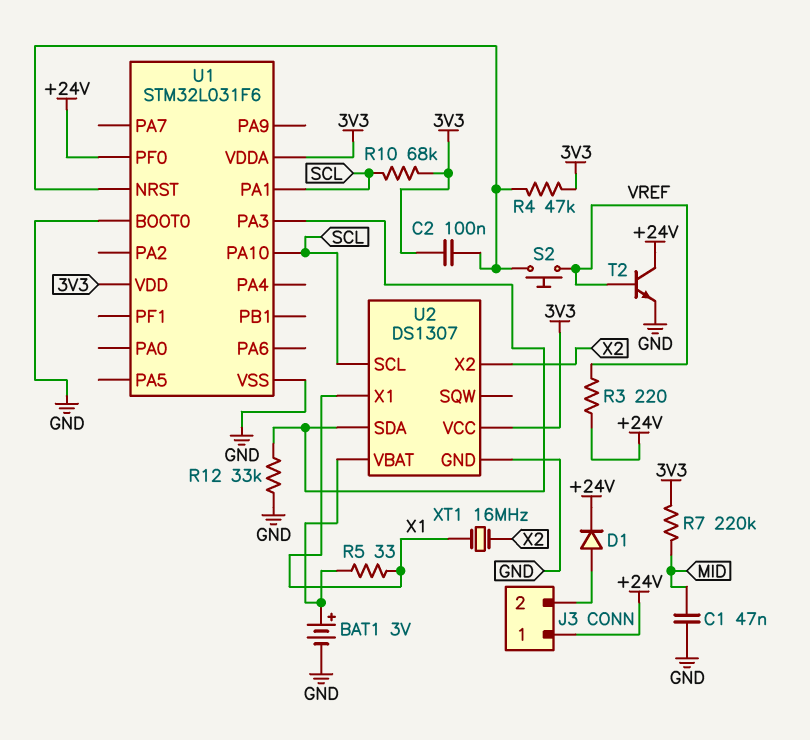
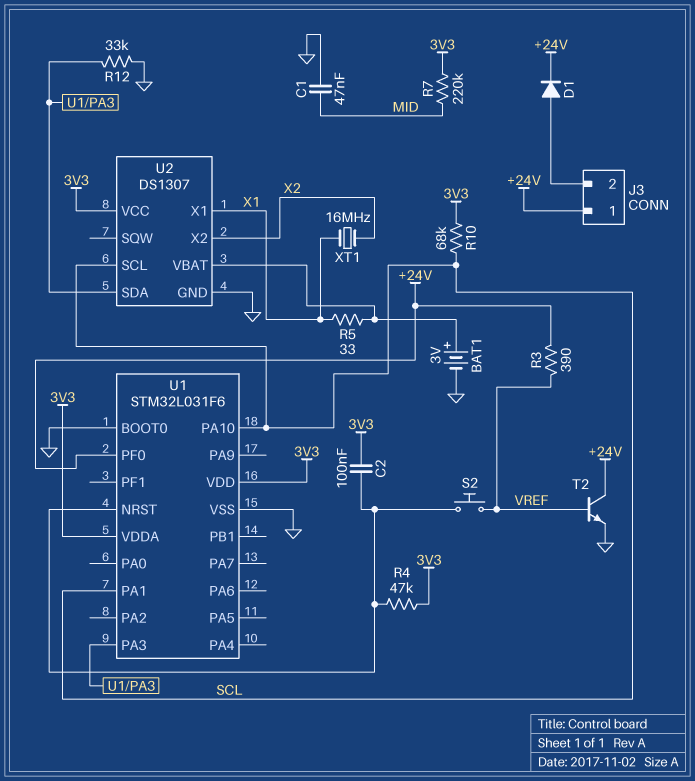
R3: 220 (+24V, VREF) -> 390 (+24V, VREF)

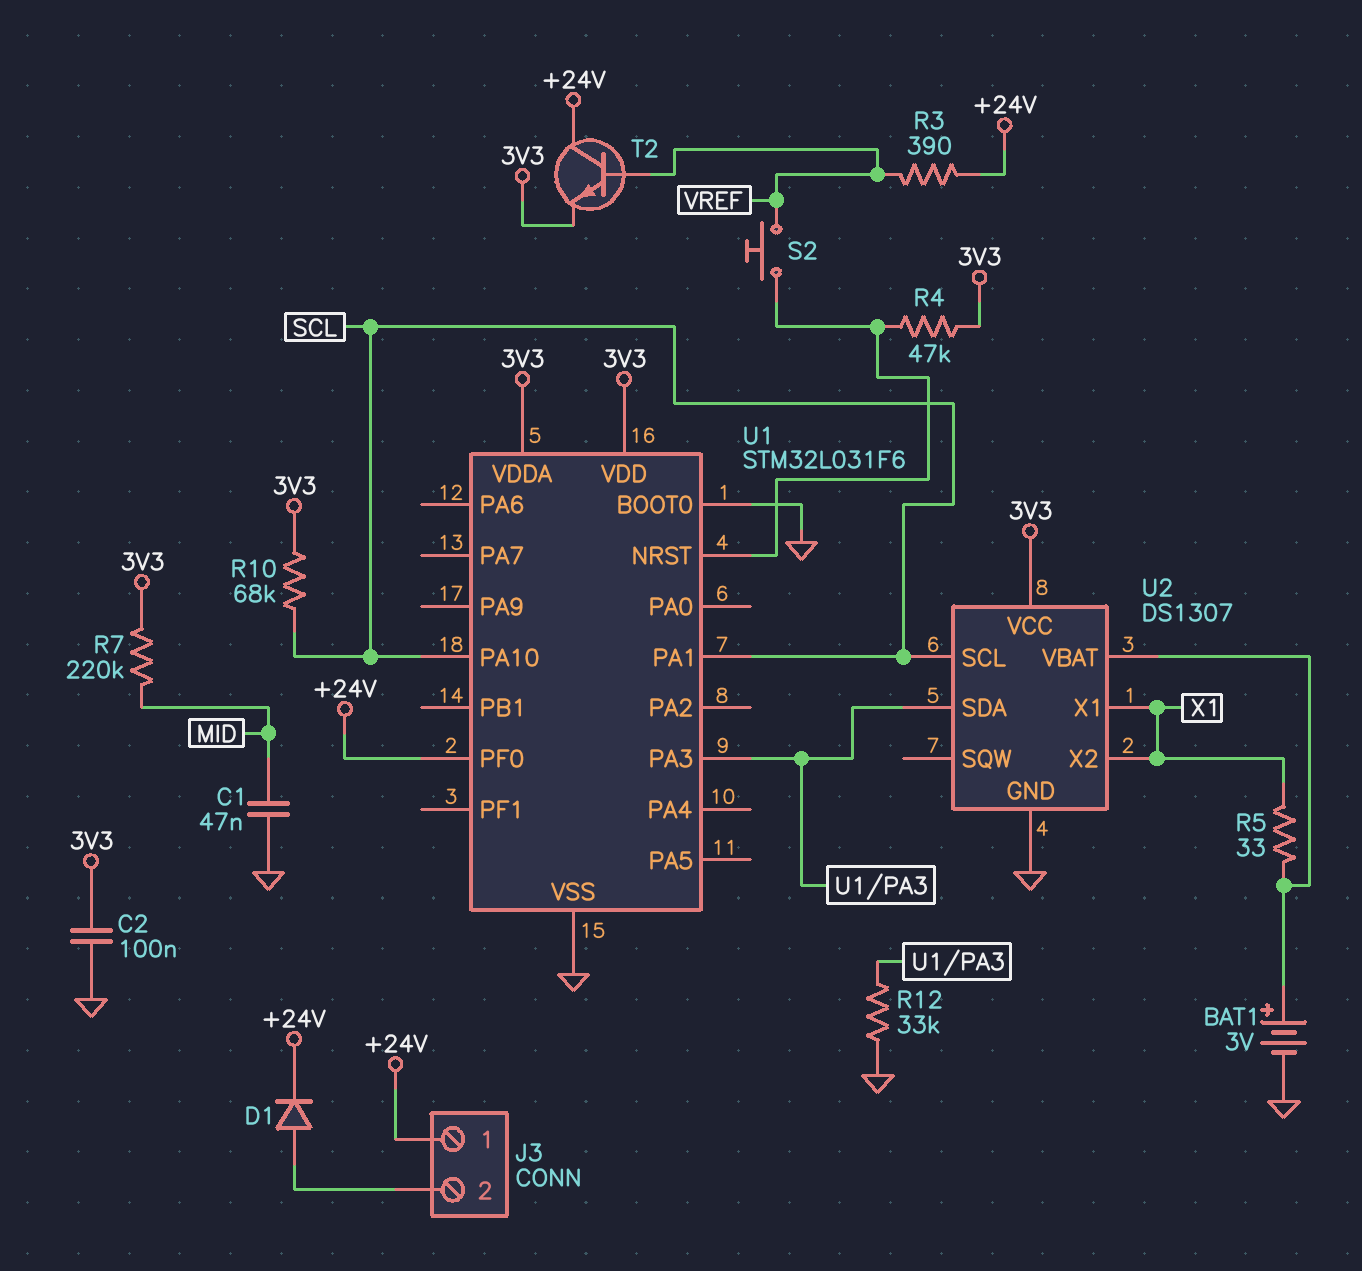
C2: 100nF (3V3, U1/NRST) -> 100nF (3V3, GND)
T2: NPN (B VREF, C +24V, E GND) -> NPN (B VREF, C +24V, E 3V3)
U2 pin X2: X2 -> X1
XT1: 16MHz (X1, X2) -> none

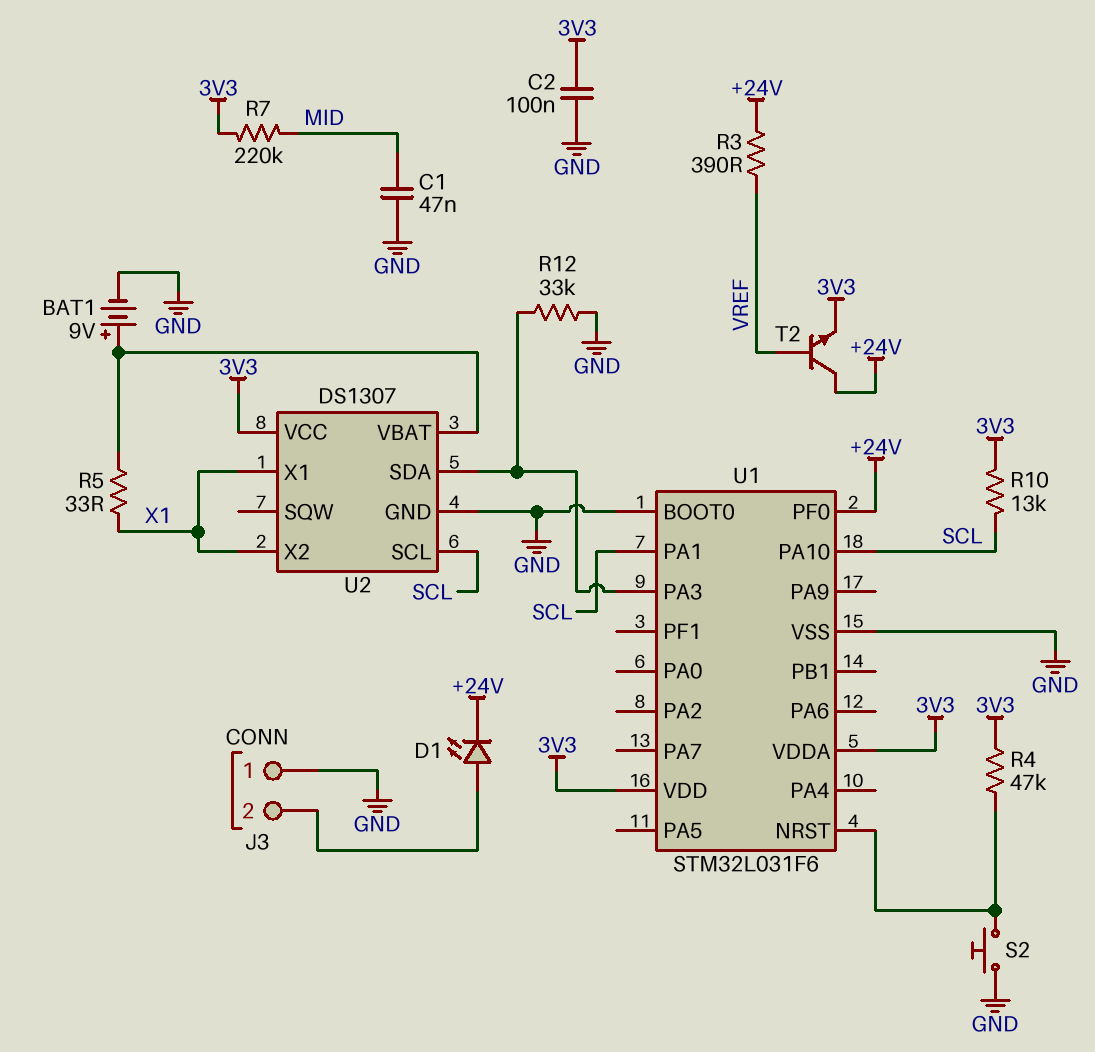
BAT1: 3V (plus U2/VBAT, minus GND) -> 9V (plus U2/VBAT, minus GND)
D1: diode (A J3/2, K +24V) -> LED (A J3/2, K +24V)
J3 pin 1: +24V -> GND
R10: 68k (3V3, SCL) -> 13k (3V3, SCL)
S2: button (U1/NRST, VREF) -> button (GND, U1/NRST)

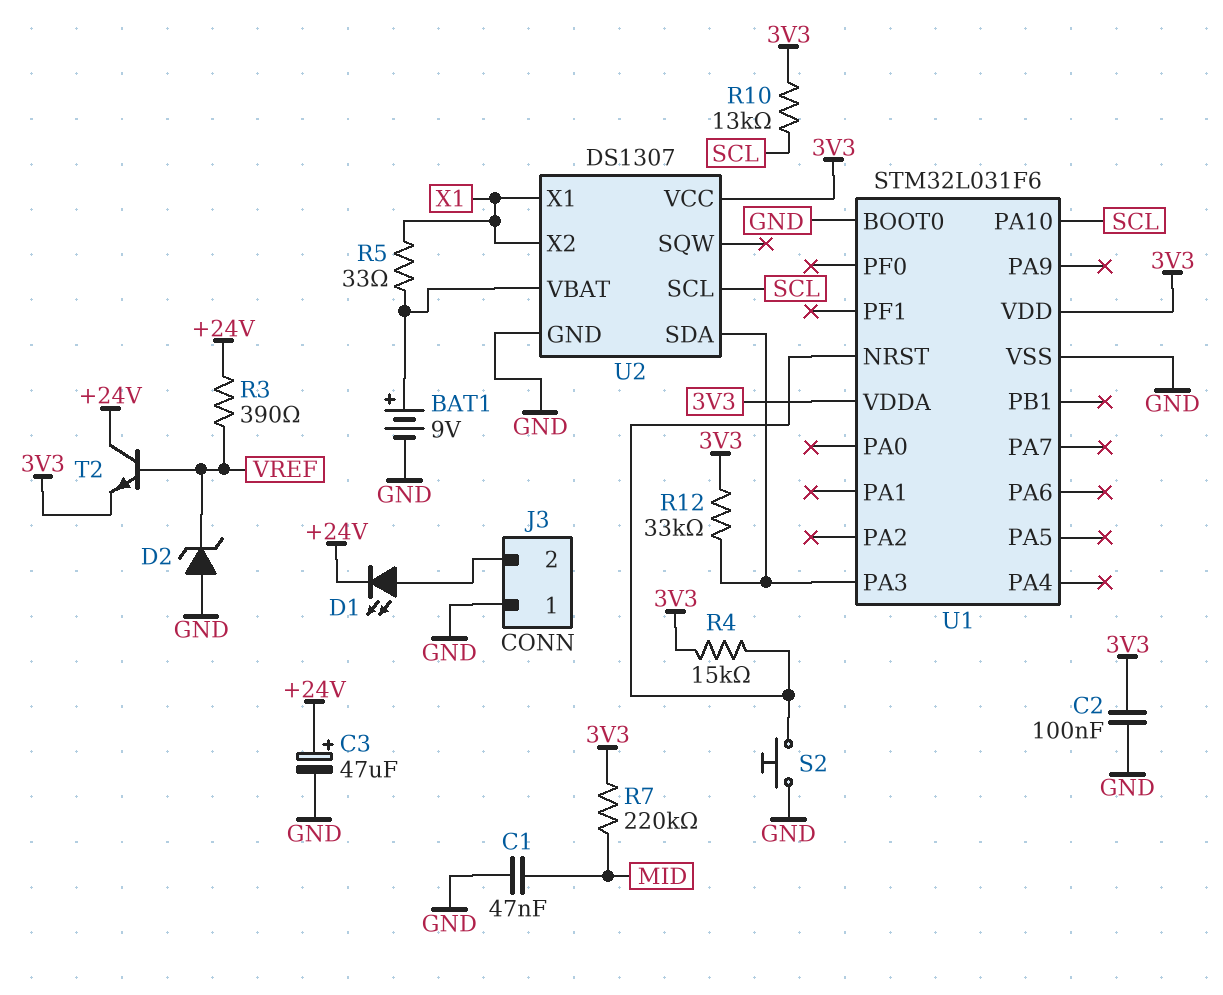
C3: none -> 47uF (plus +24V, minus GND)
D2: none -> zener (A GND, K VREF)
R4: 47k (3V3, U1/NRST) -> 15k (3V3, U1/NRST)
R12: 33k (GND, U1/PA3) -> 33k (3V3, U1/PA3)
U1 pin PA1: SCL -> none
U1 pin PF0: +24V -> none

